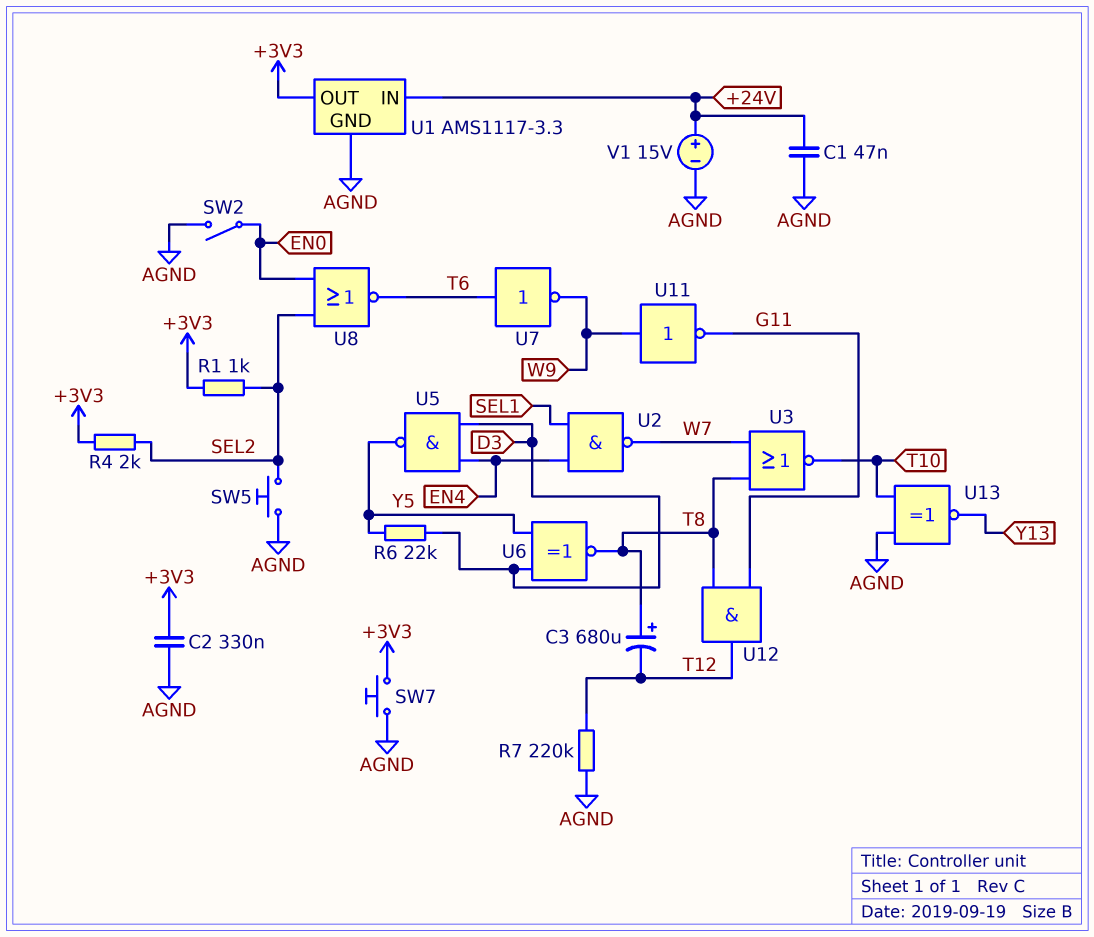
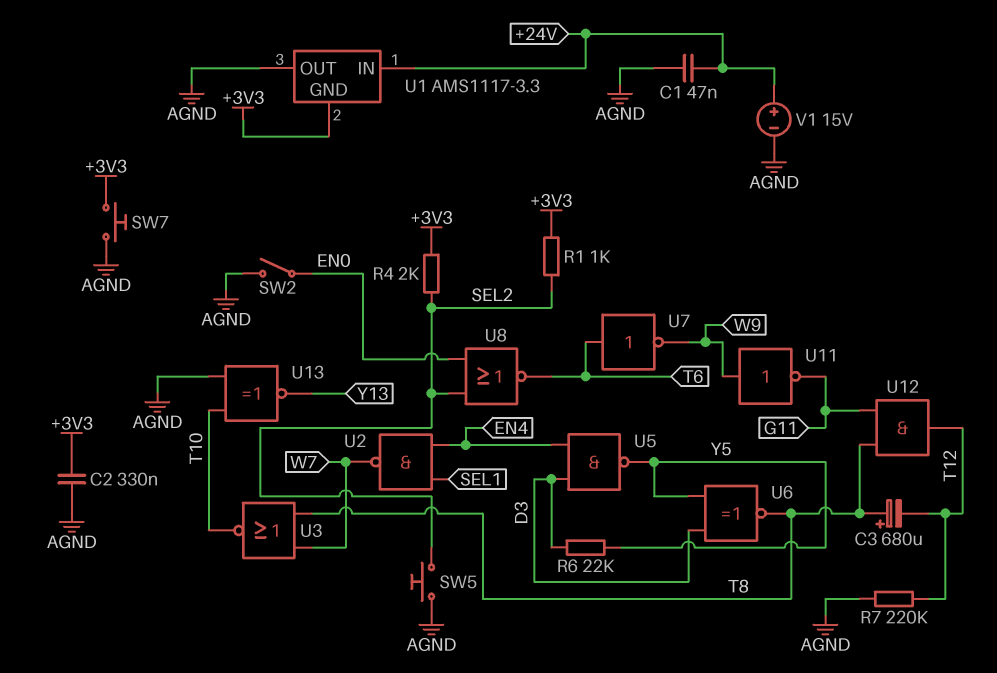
U1 pin GND: AGND -> +3V3
U1 pin OUT: +3V3 -> AGND

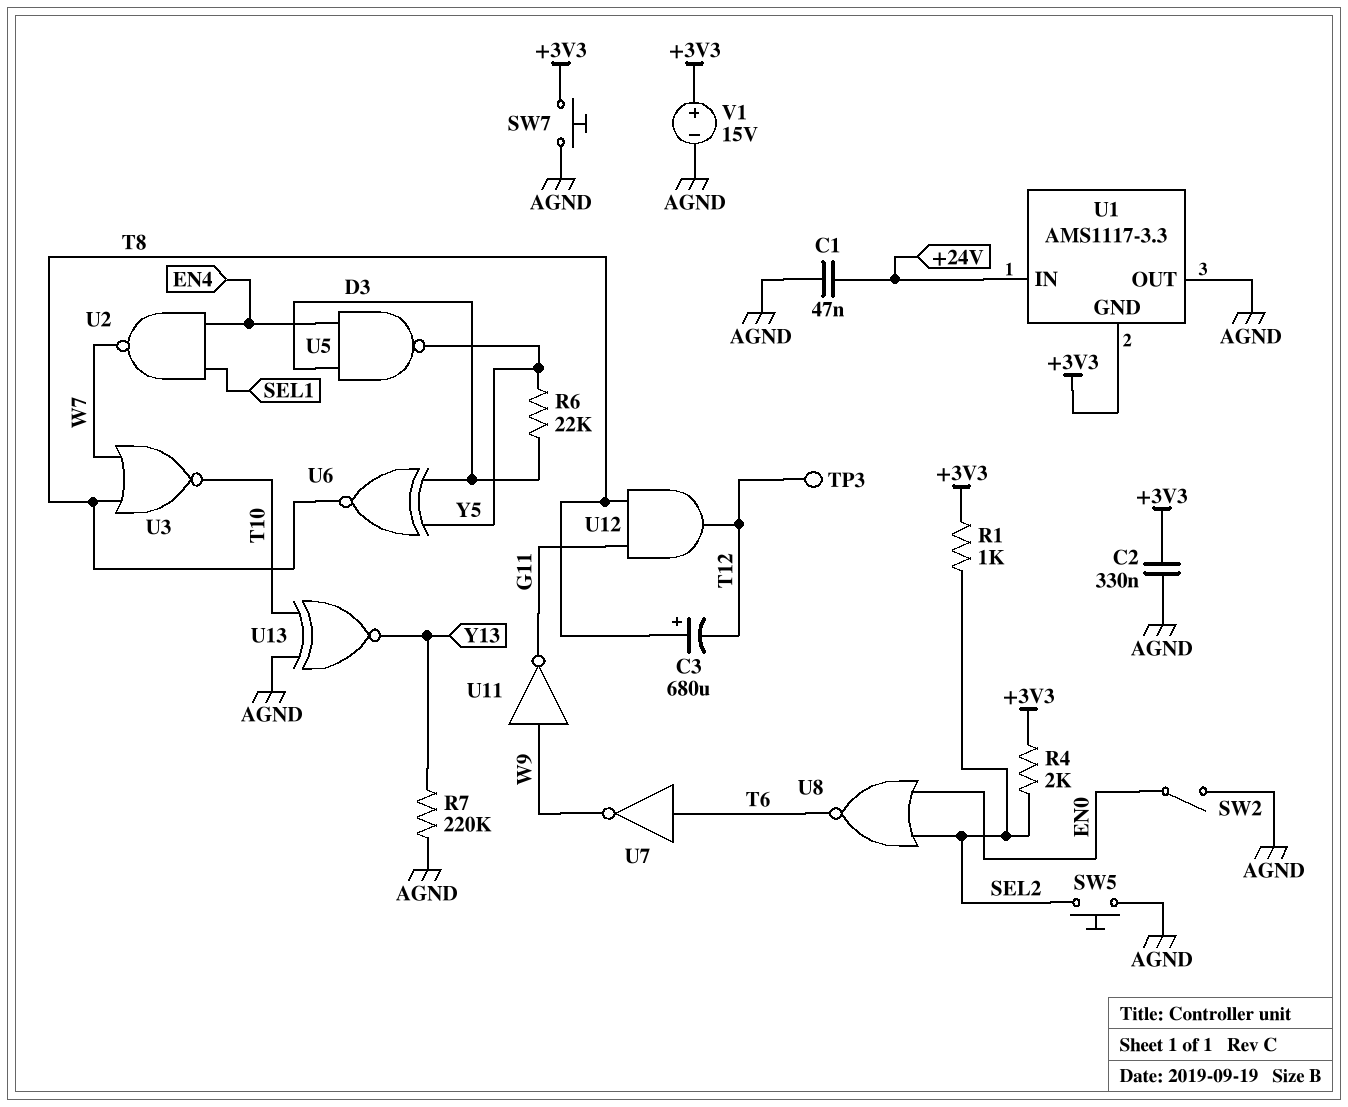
R7: 220k (AGND, T12) -> 220k (AGND, Y13)
TP3: none -> test point (T12)
V1: 15V (plus +24V, minus AGND) -> 15V (plus +3V3, minus AGND)

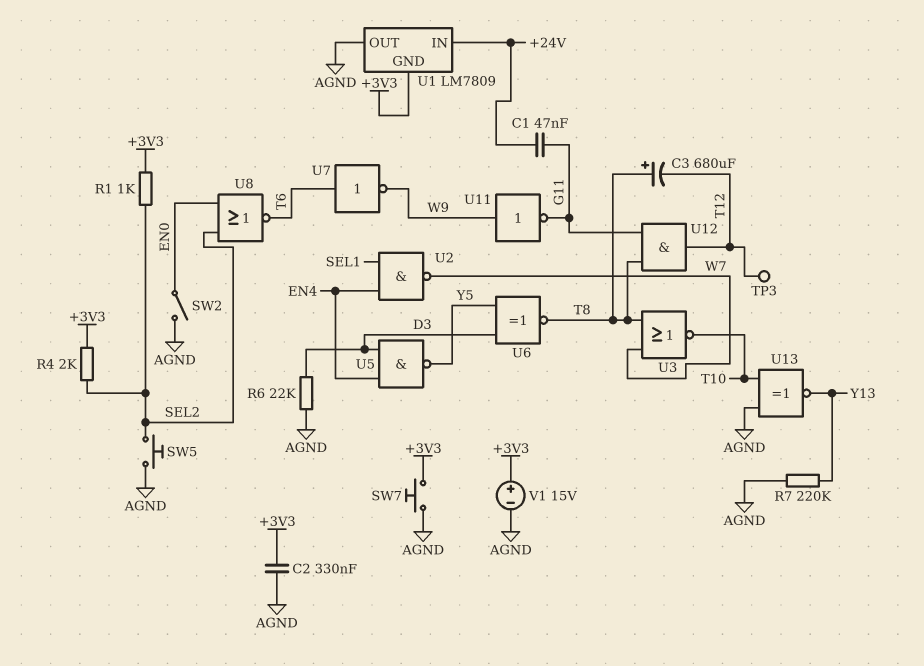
C1: 47nF (+24V, AGND) -> 47nF (+24V, G11)
R6: 22k (D3, Y5) -> 22k (AGND, D3)
U1: AMS1117-3.3 -> LM7809

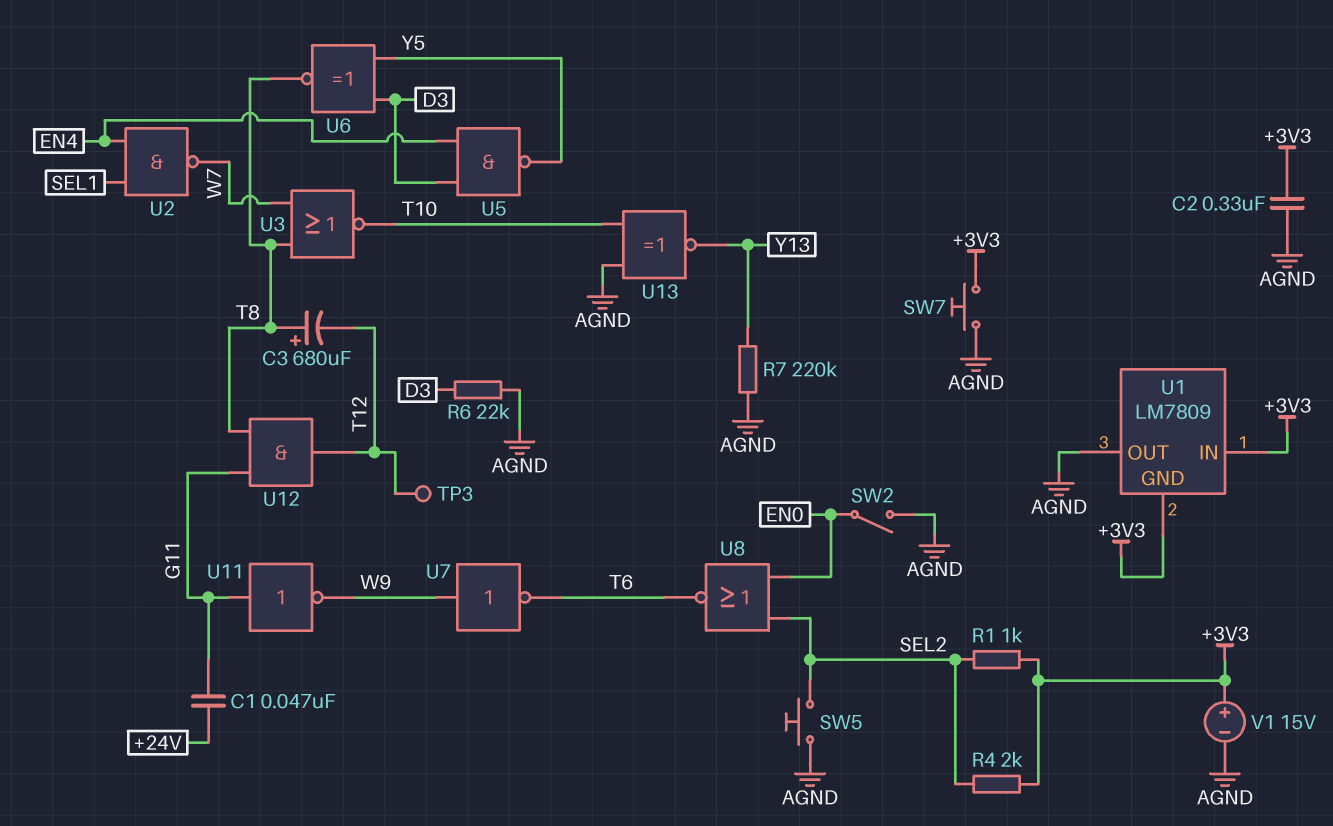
U1 pin IN: +24V -> +3V3
U7: NOT (in T6, out W9) -> NOT (in W9, out T6)
U11: NOT (in W9, out G11) -> NOT (in G11, out W9)

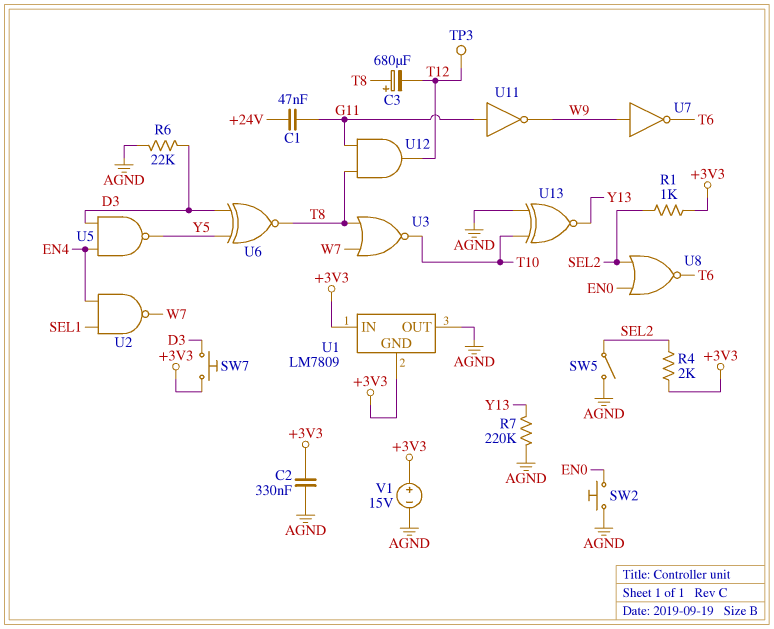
SW2: switch (AGND, EN0) -> button (AGND, EN0)
SW5: button (AGND, SEL2) -> switch (AGND, SEL2)
SW7: button (+3V3, AGND) -> button (+3V3, D3)

